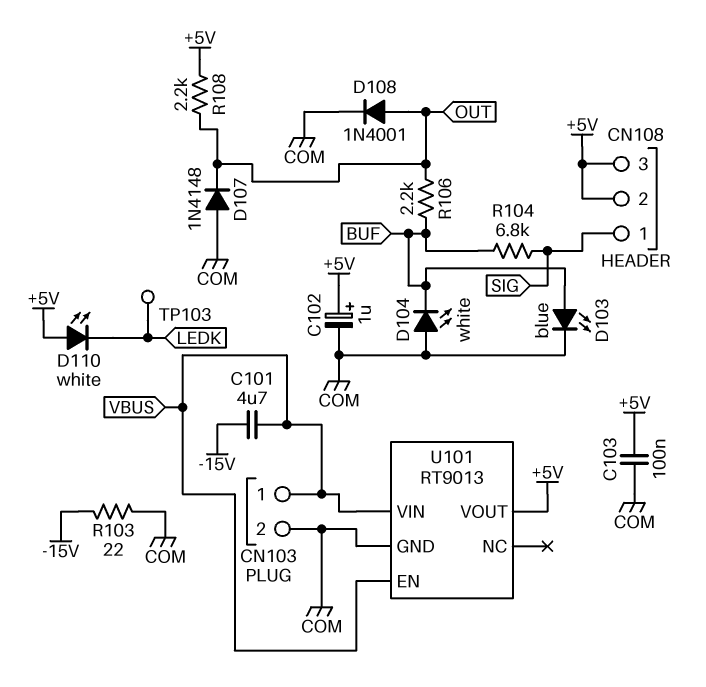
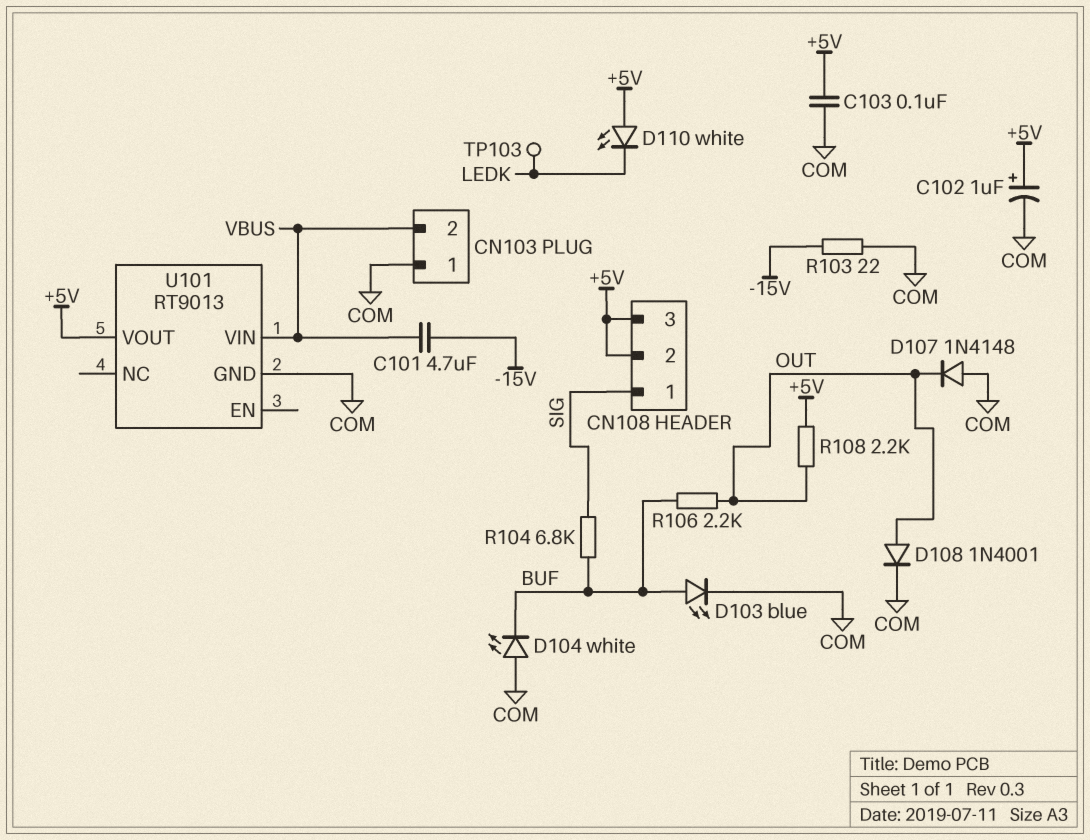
CN103 pin 1: VBUS -> COM
CN103 pin 2: COM -> VBUS
U101 pin EN: VBUS -> none

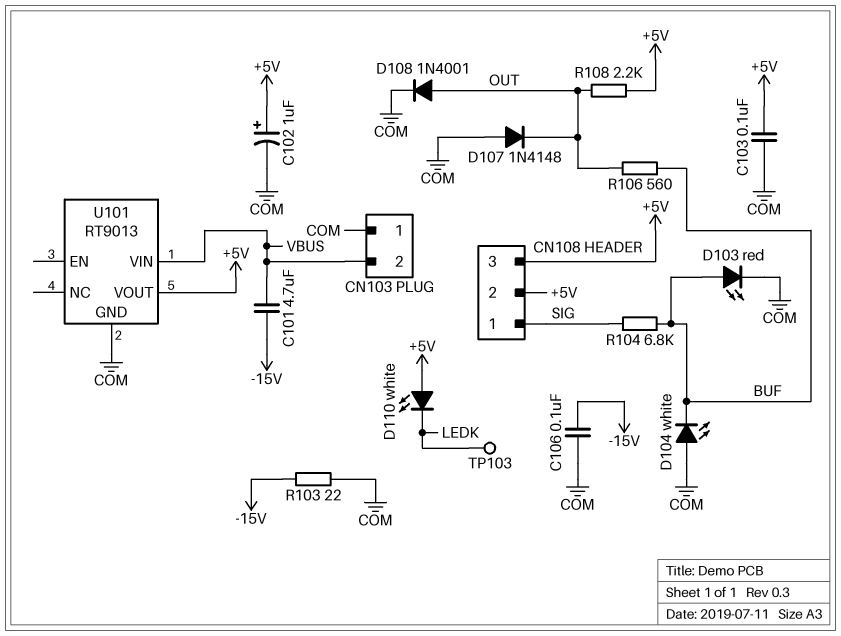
C106: none -> 100nF (-15V, COM)
D103: LED blue (A BUF, K COM) -> LED red (A BUF, K COM)
R106: 2.2k (BUF, OUT) -> 560 (BUF, OUT)

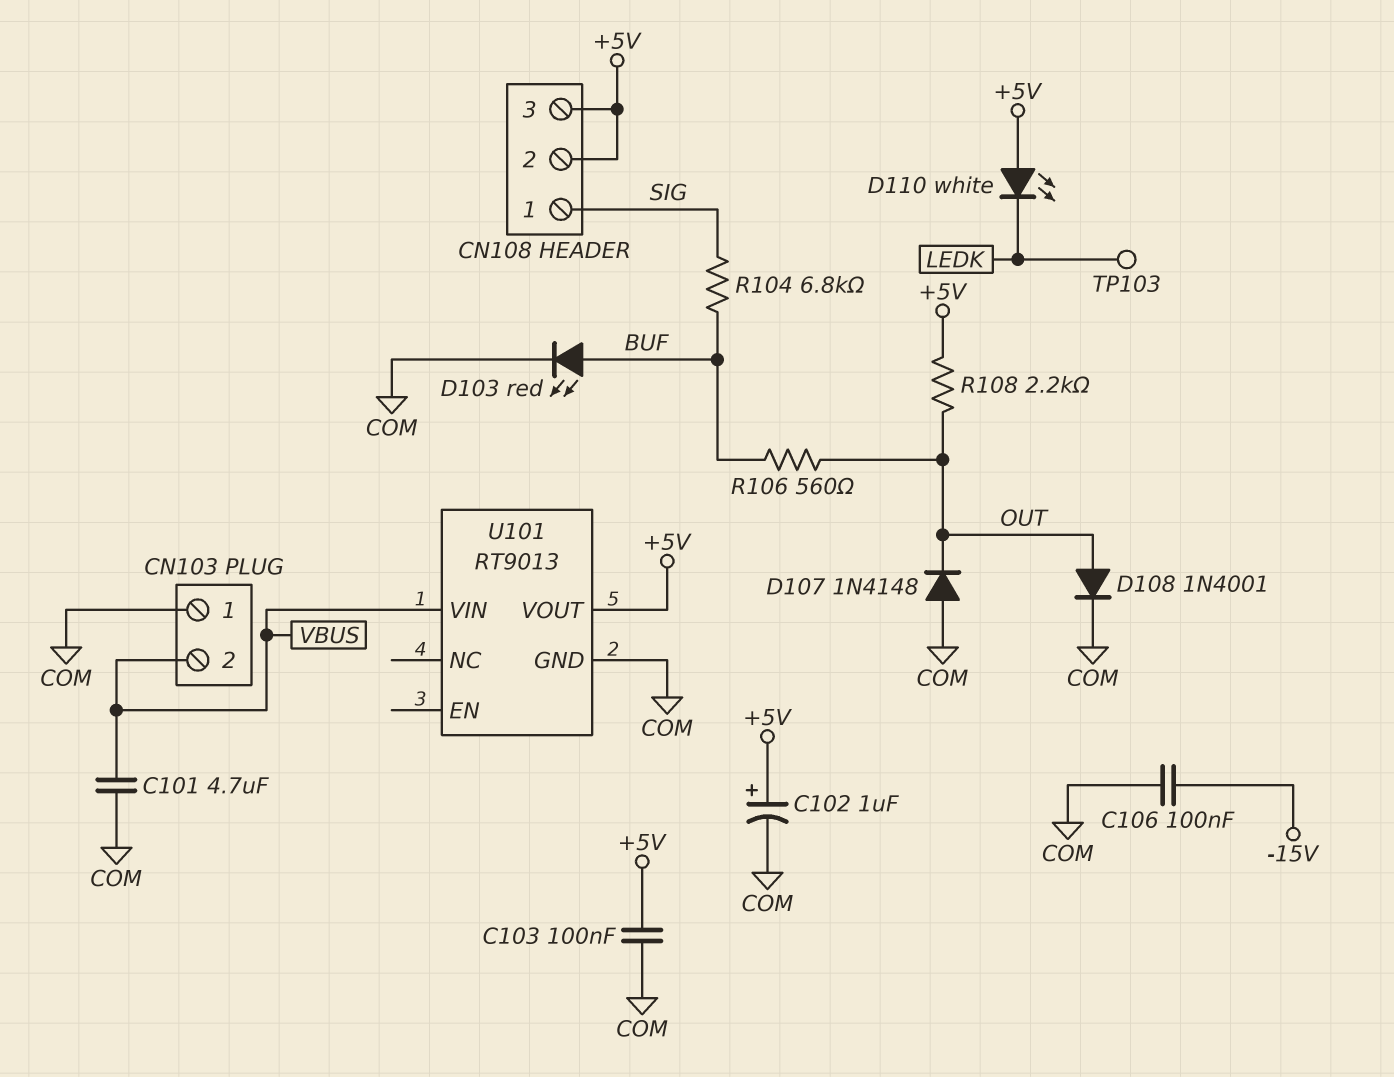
C101: 4.7uF (-15V, VBUS) -> 4.7uF (COM, VBUS)
D104: LED white (A COM, K BUF) -> none
R103: 22 (-15V, COM) -> none

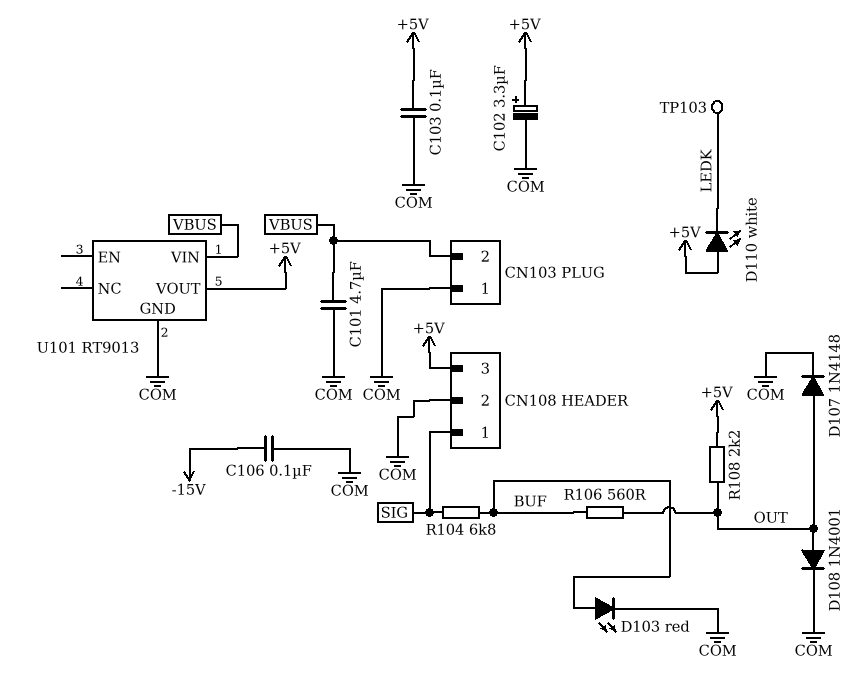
C102: 1uF (plus +5V, minus COM) -> 3.3uF (plus +5V, minus COM)
CN108 pin 2: +5V -> COM
D107: diode 1N4148 (A COM, K OUT) -> diode 1N4148 (A OUT, K COM)

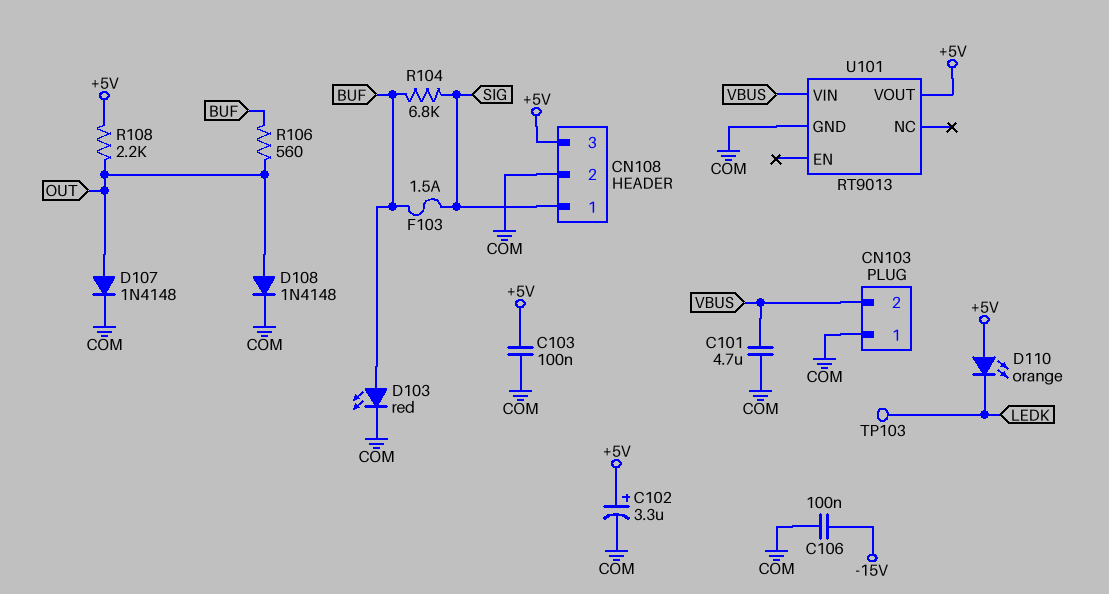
D108: diode 1N4001 (A OUT, K COM) -> diode 1N4148 (A OUT, K COM)
D110: LED white (A +5V, K LEDK) -> LED orange (A +5V, K LEDK)
F103: none -> 1.5A (BUF, SIG)

